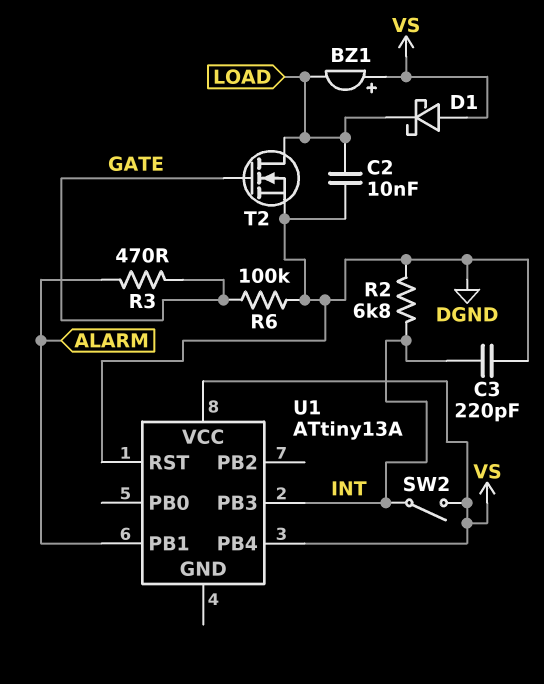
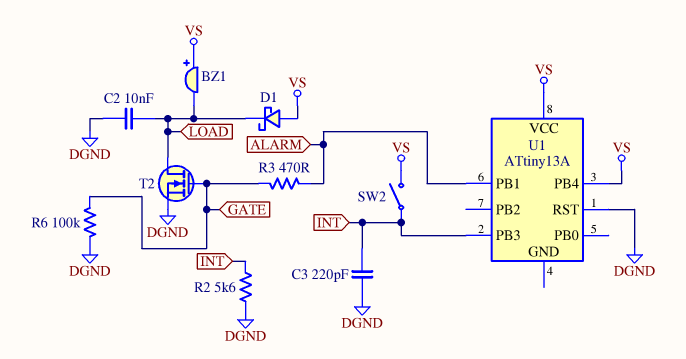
R2: 6.8k (DGND, INT) -> 5.6k (DGND, INT)

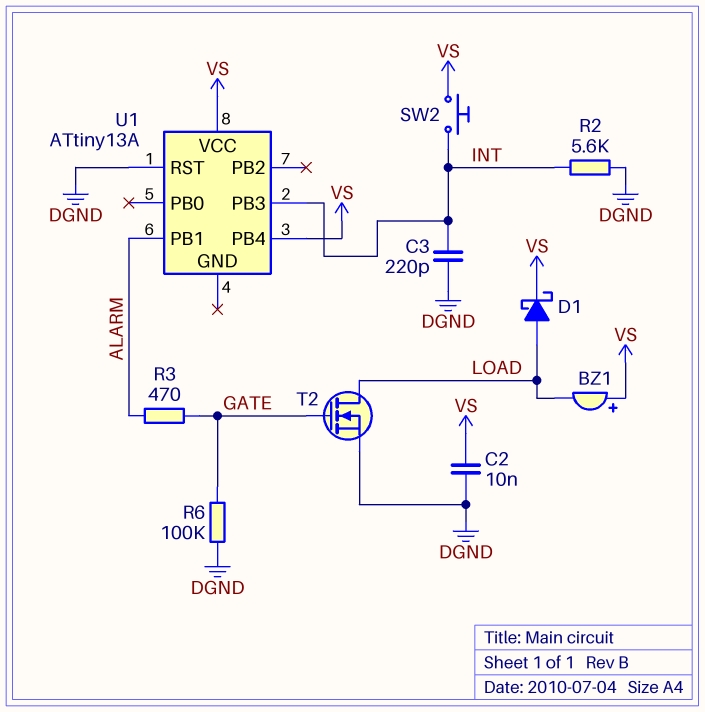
C2: 10nF (DGND, LOAD) -> 10nF (DGND, VS)
D1: schottky (A VS, K LOAD) -> schottky (A LOAD, K VS)
SW2: switch (INT, VS) -> button (INT, VS)

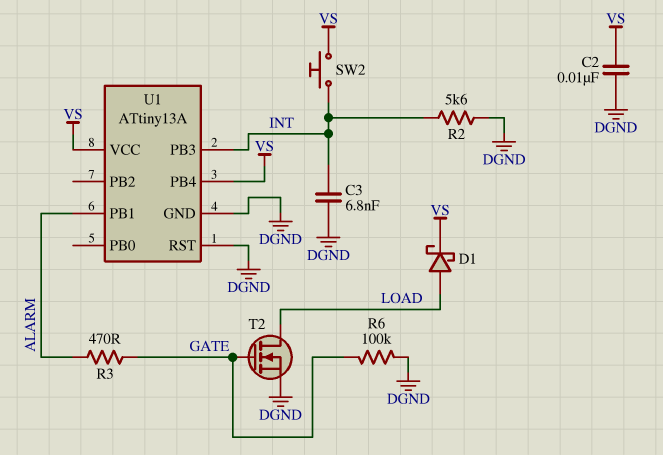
BZ1: buzzer (plus VS, minus LOAD) -> none
C3: 220pF (DGND, INT) -> 6.8nF (DGND, INT)
U1 pin GND: none -> DGND

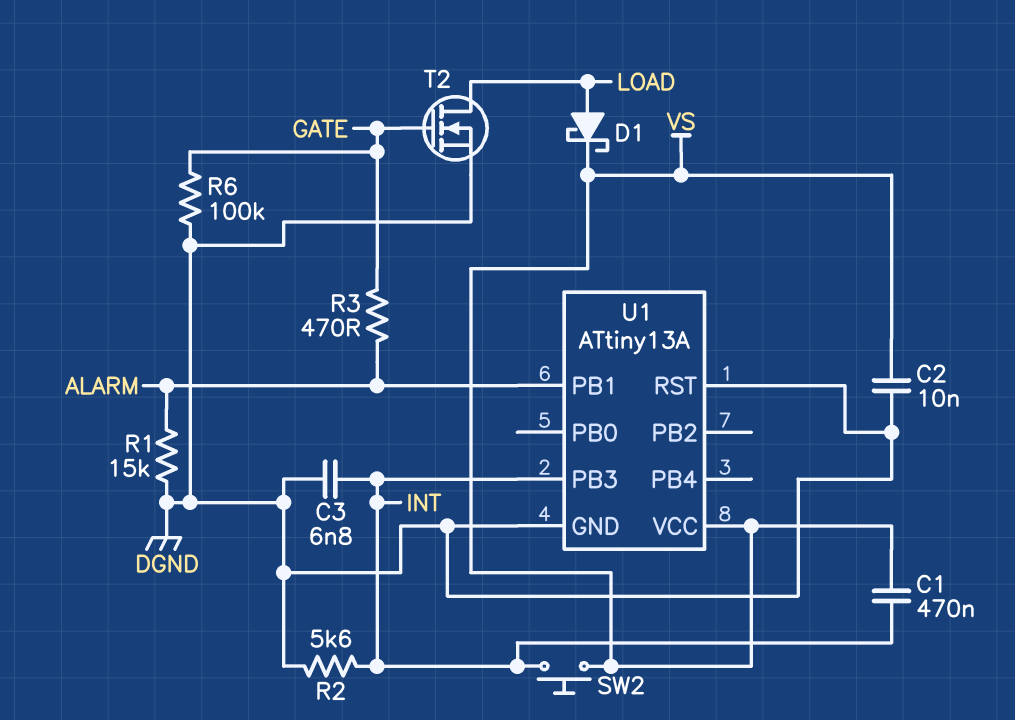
C1: none -> 470nF (INT, VS)
R1: none -> 15k (ALARM, DGND)
U1 pin PB4: VS -> none

